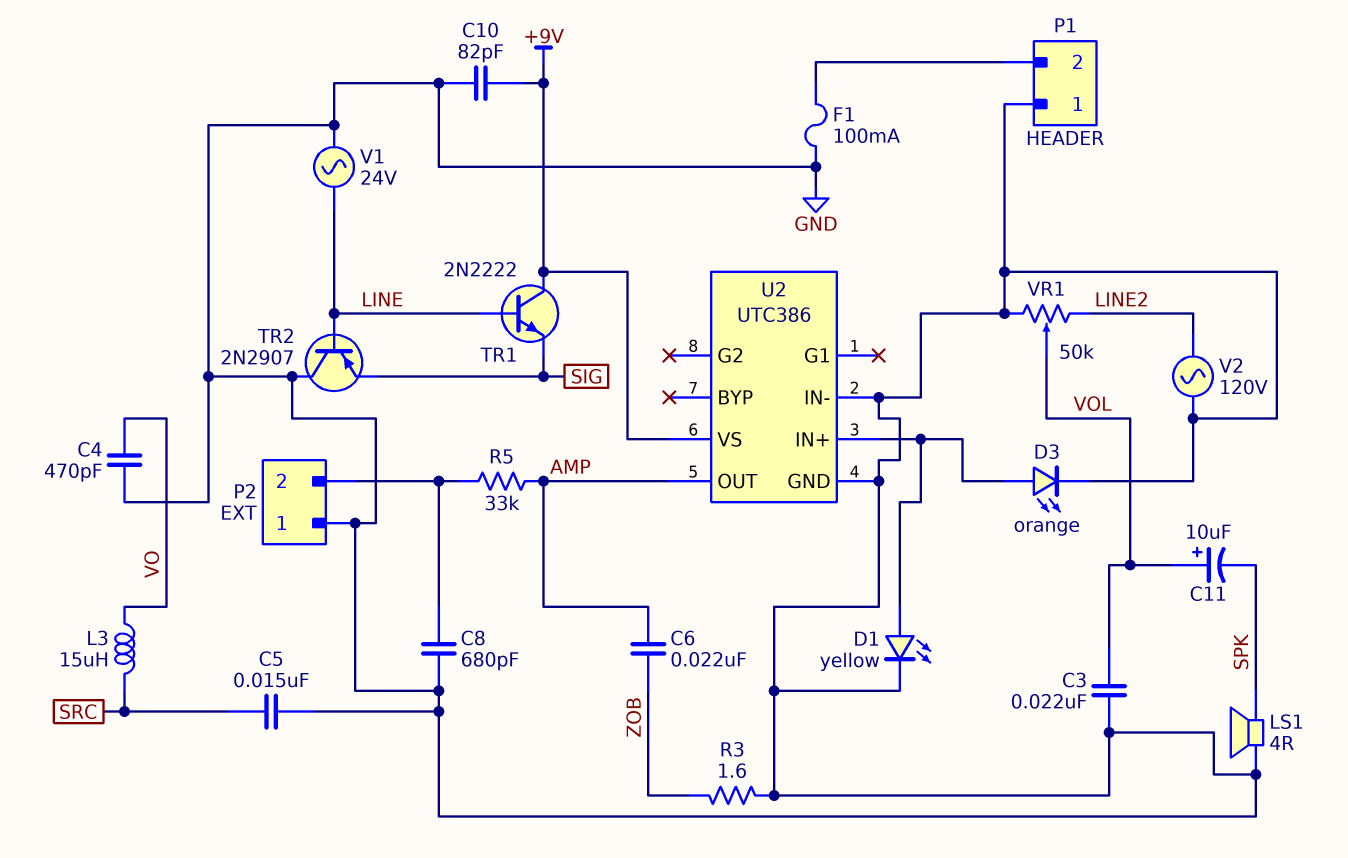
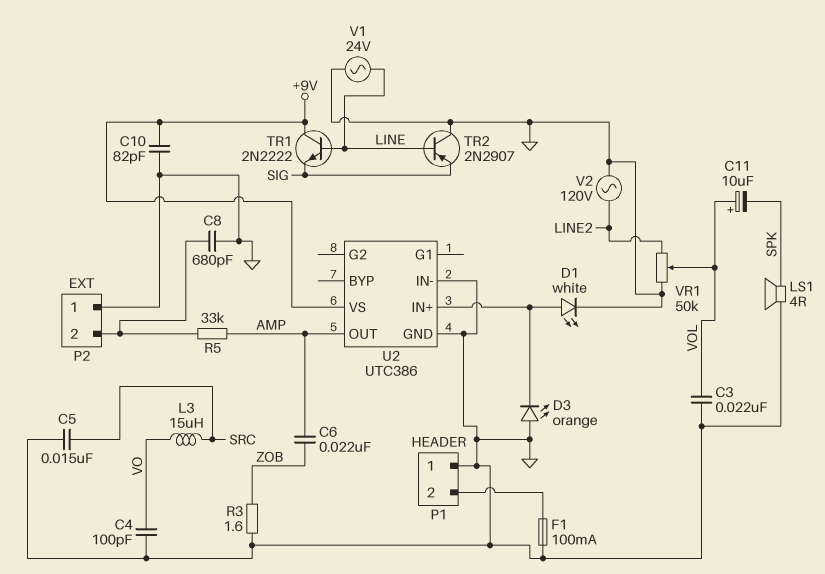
C4: 470pF (GND, VO) -> 100pF (GND, VO)
D1: LED yellow (A U2/IN+, K GND) -> LED white (A U2/IN+, K GND)
D3: LED orange (A U2/IN+, K GND) -> LED orange (A GND, K U2/IN+)

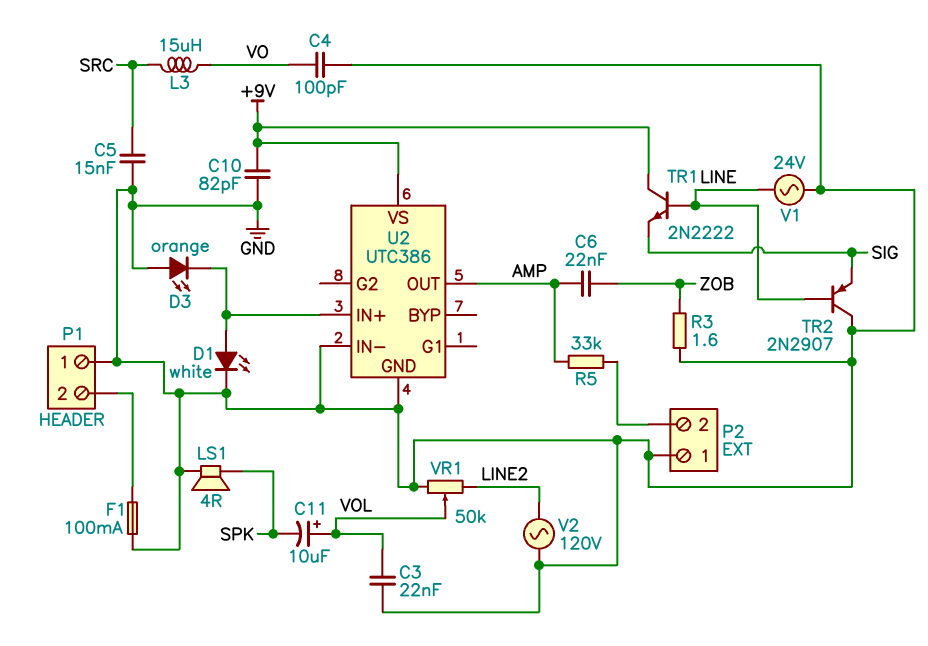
C8: 680pF (GND, P2/2) -> none

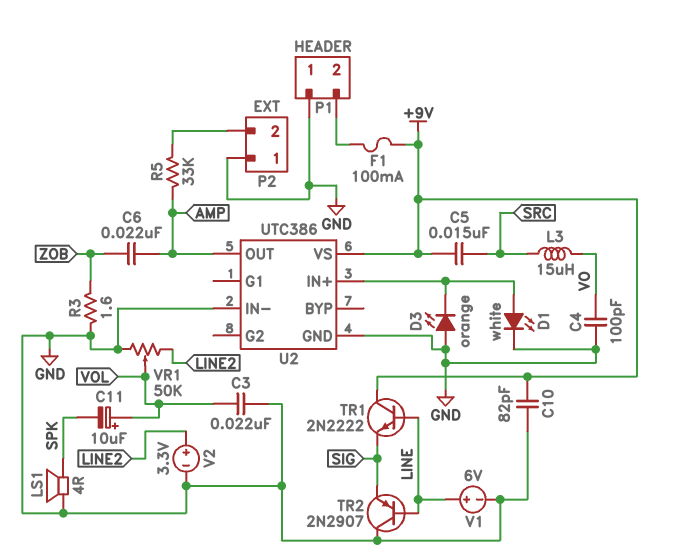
C5: 15nF (GND, SRC) -> 15nF (+9V, SRC)
F1: 100mA (GND, P1/2) -> 100mA (+9V, P1/2)
V1: AC 24V (GND, LINE) -> 6V (plus LINE, minus GND)
V2: AC 120V (GND, LINE2) -> 3.3V (plus LINE2, minus GND)

